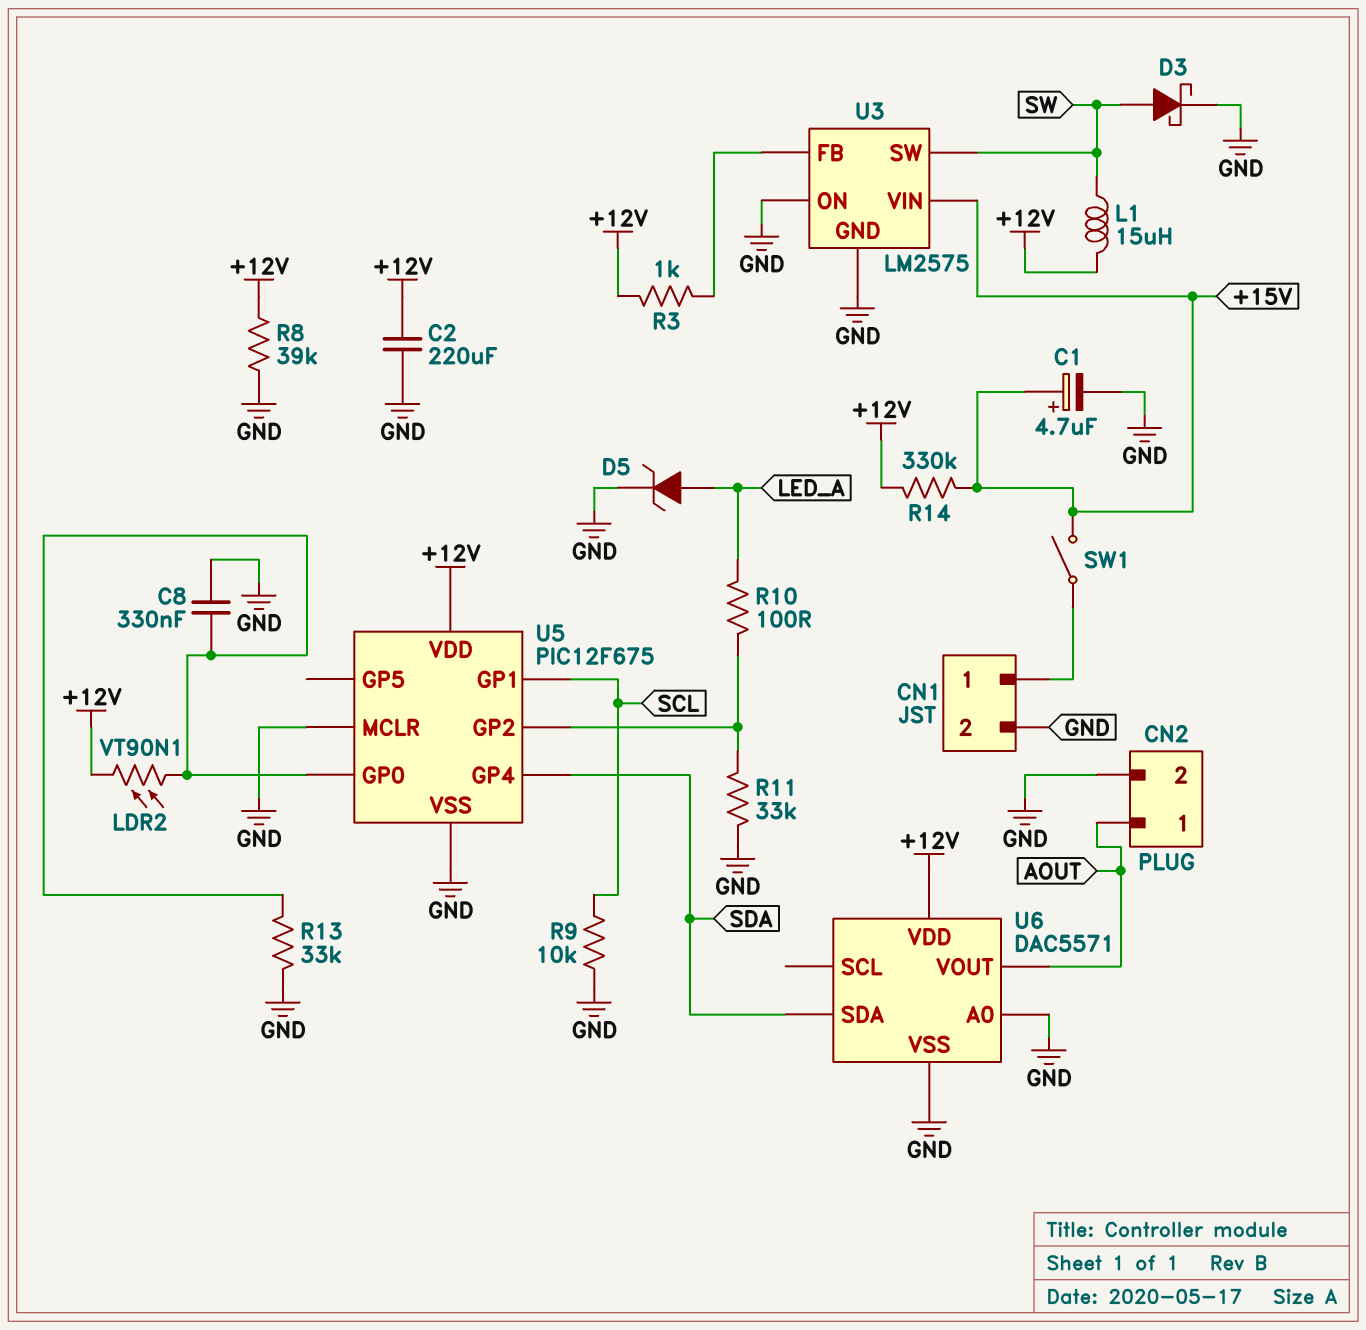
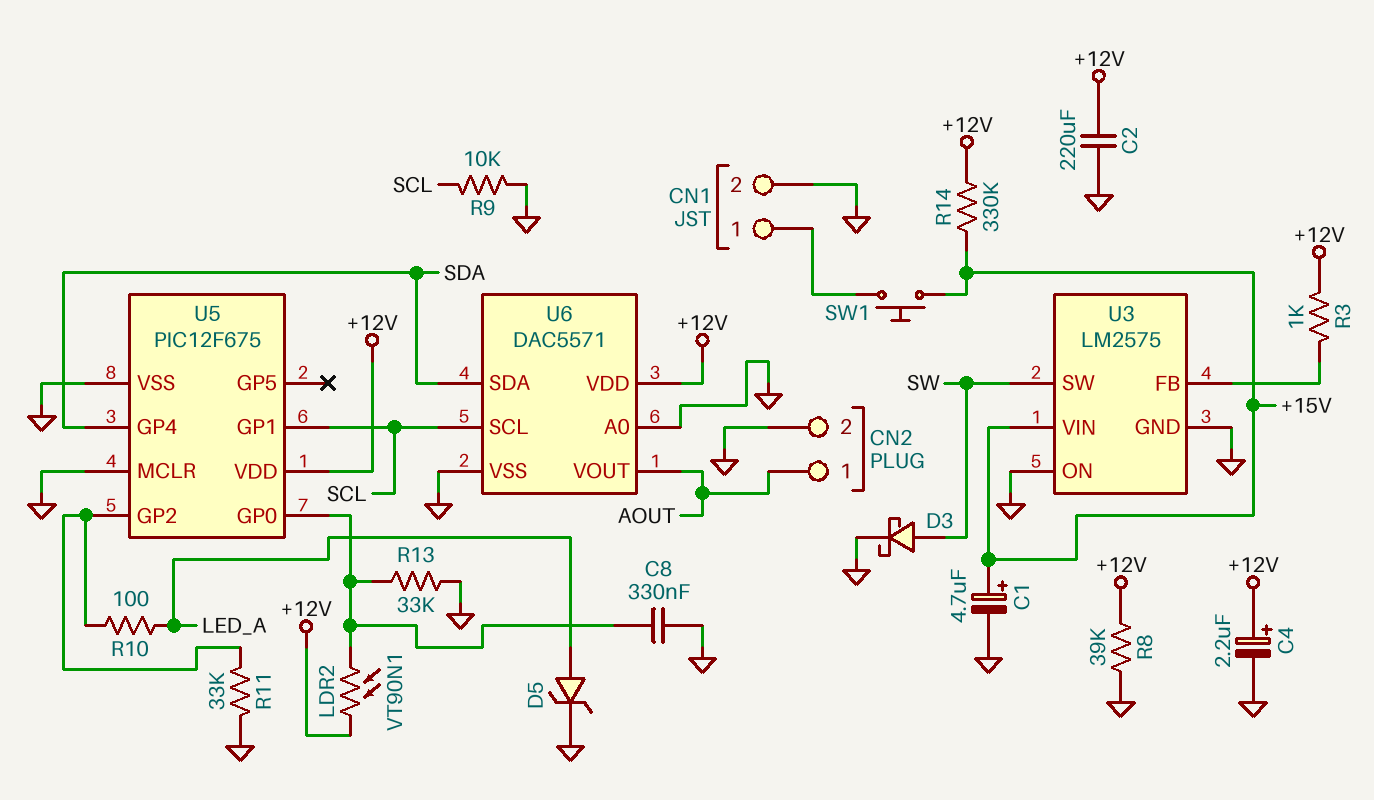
C4: none -> 2.2uF (plus +12V, minus GND)
L1: 15uH (+12V, SW) -> none
SW1: switch (+15V, CN1/1) -> button (+15V, CN1/1)
U6 pin SCL: none -> SCL

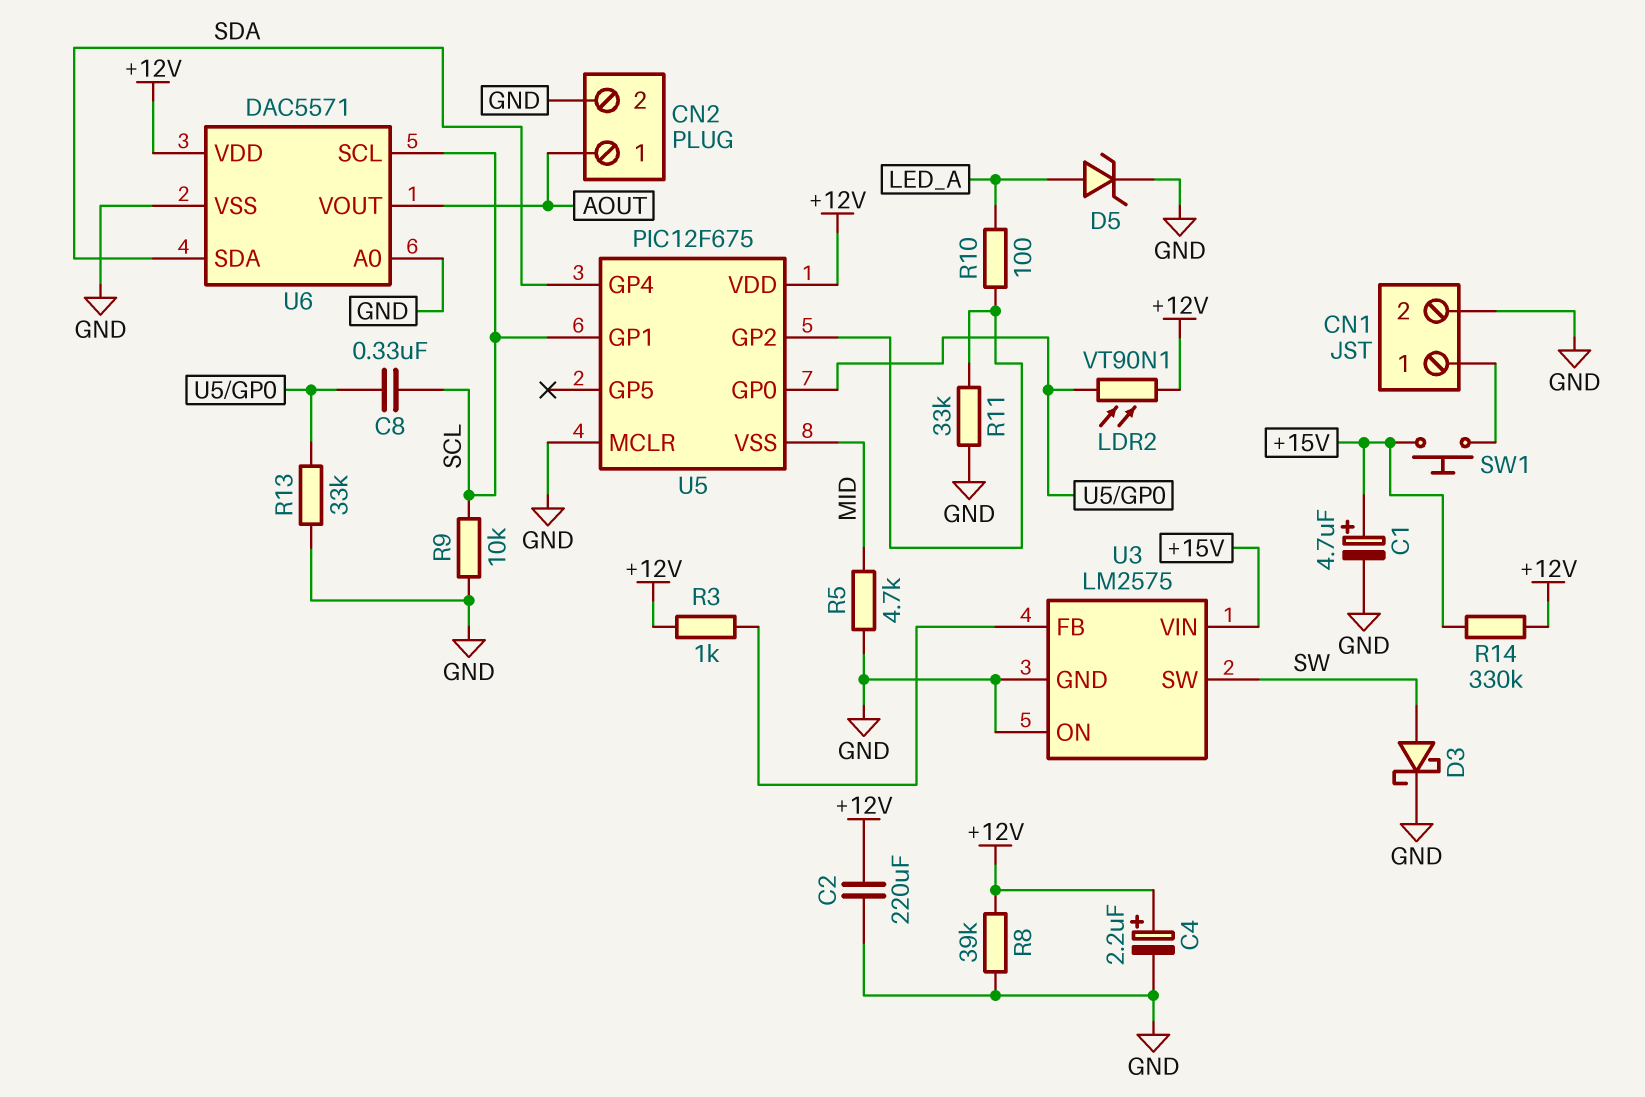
C8: 330nF (GND, U5/GP0) -> 330nF (SCL, U5/GP0)
R5: none -> 4.7k (GND, MID)
U5 pin VSS: GND -> MID

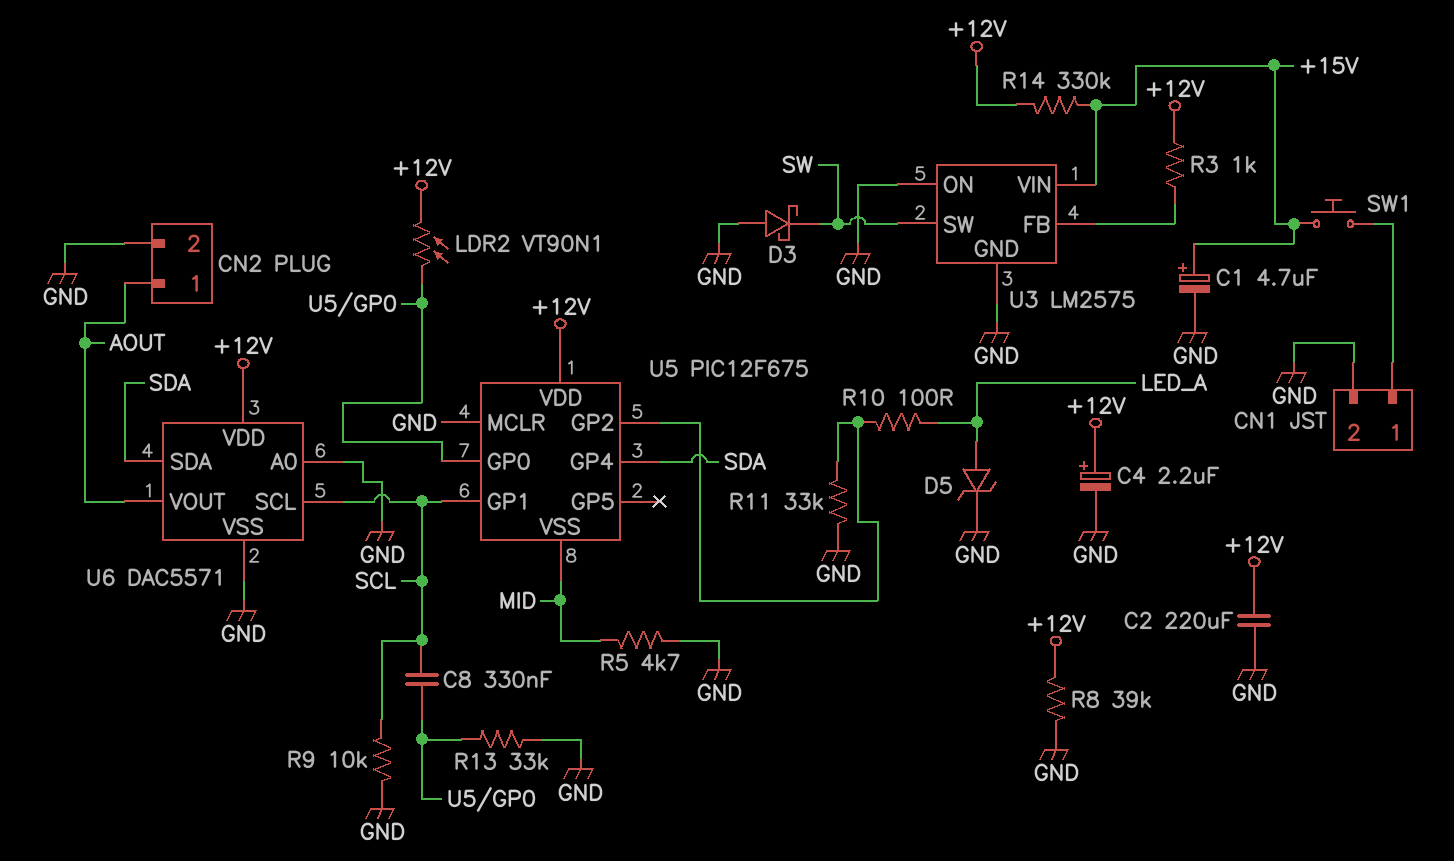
D3: schottky (A SW, K GND) -> schottky (A GND, K SW)

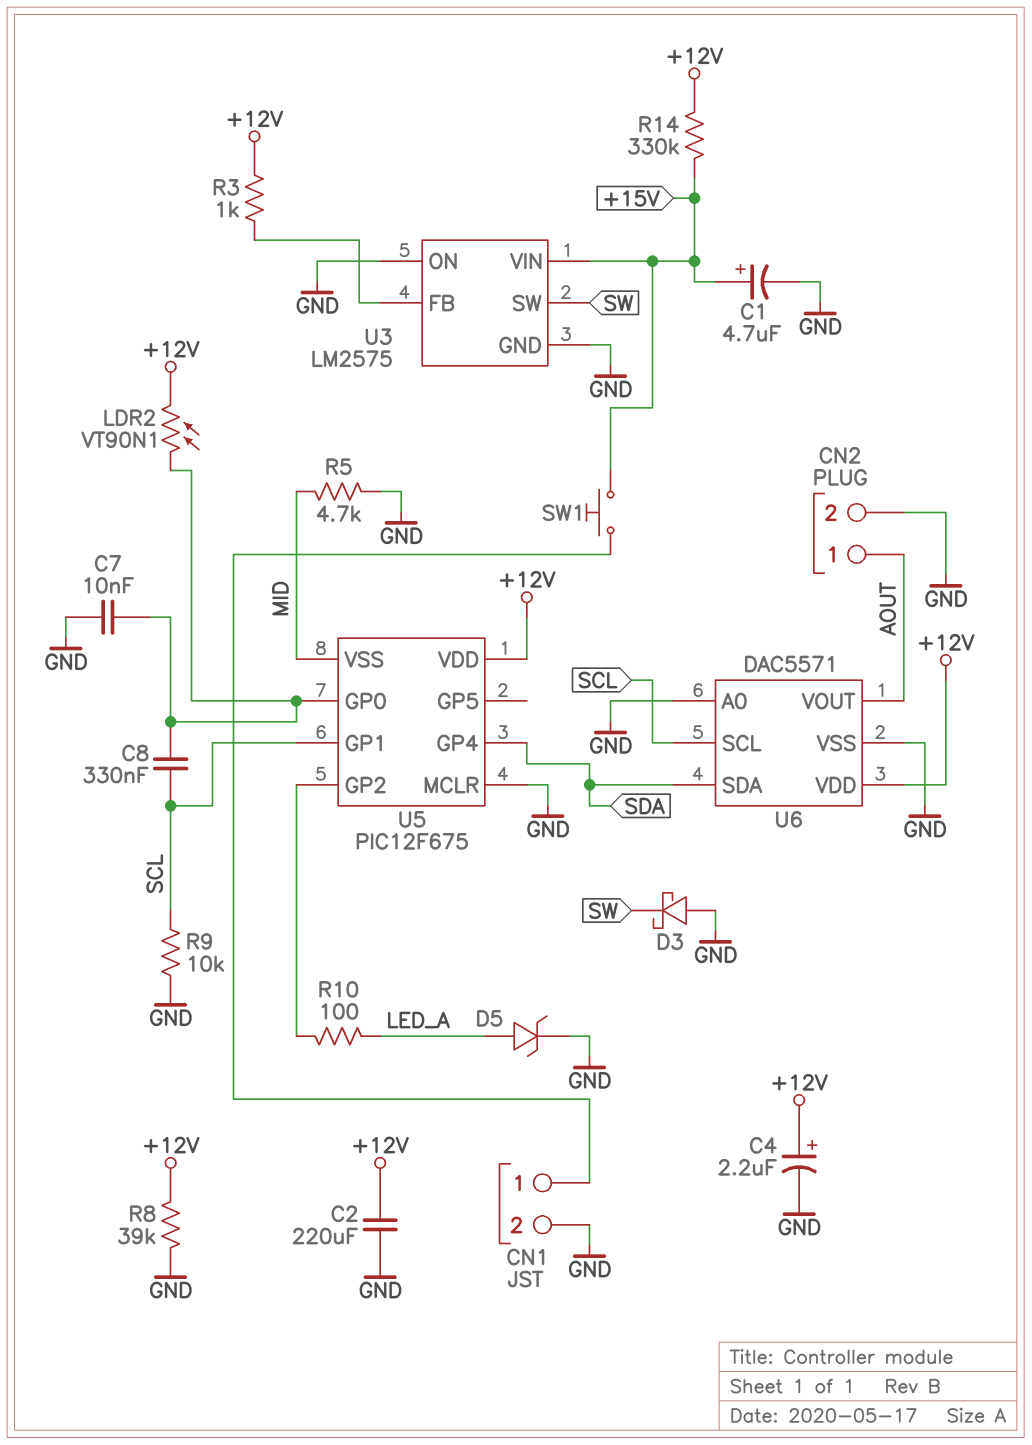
C7: none -> 10nF (GND, U5/GP0)
R11: 33k (GND, U5/GP2) -> none
R13: 33k (GND, U5/GP0) -> none

